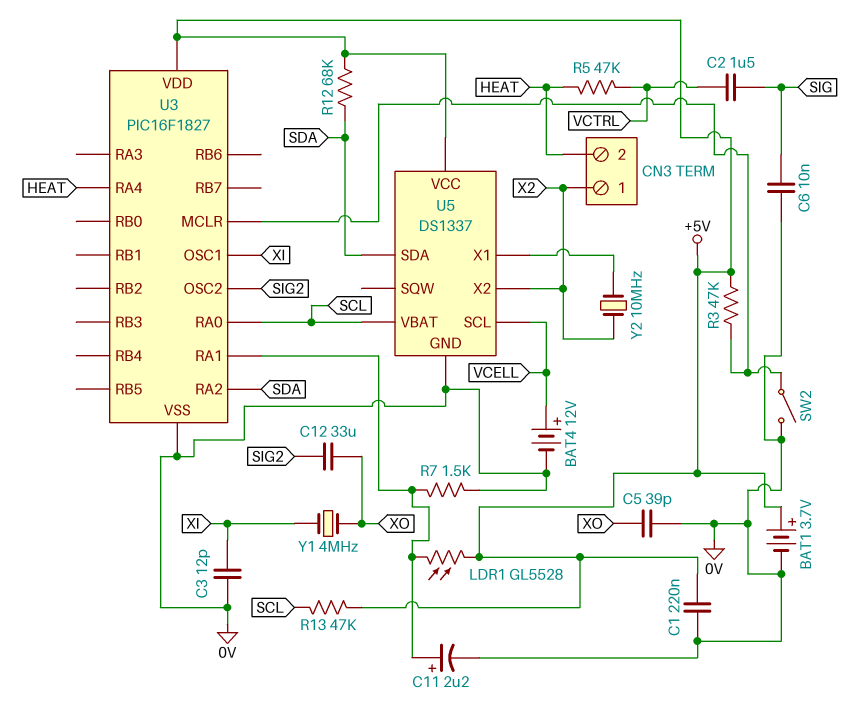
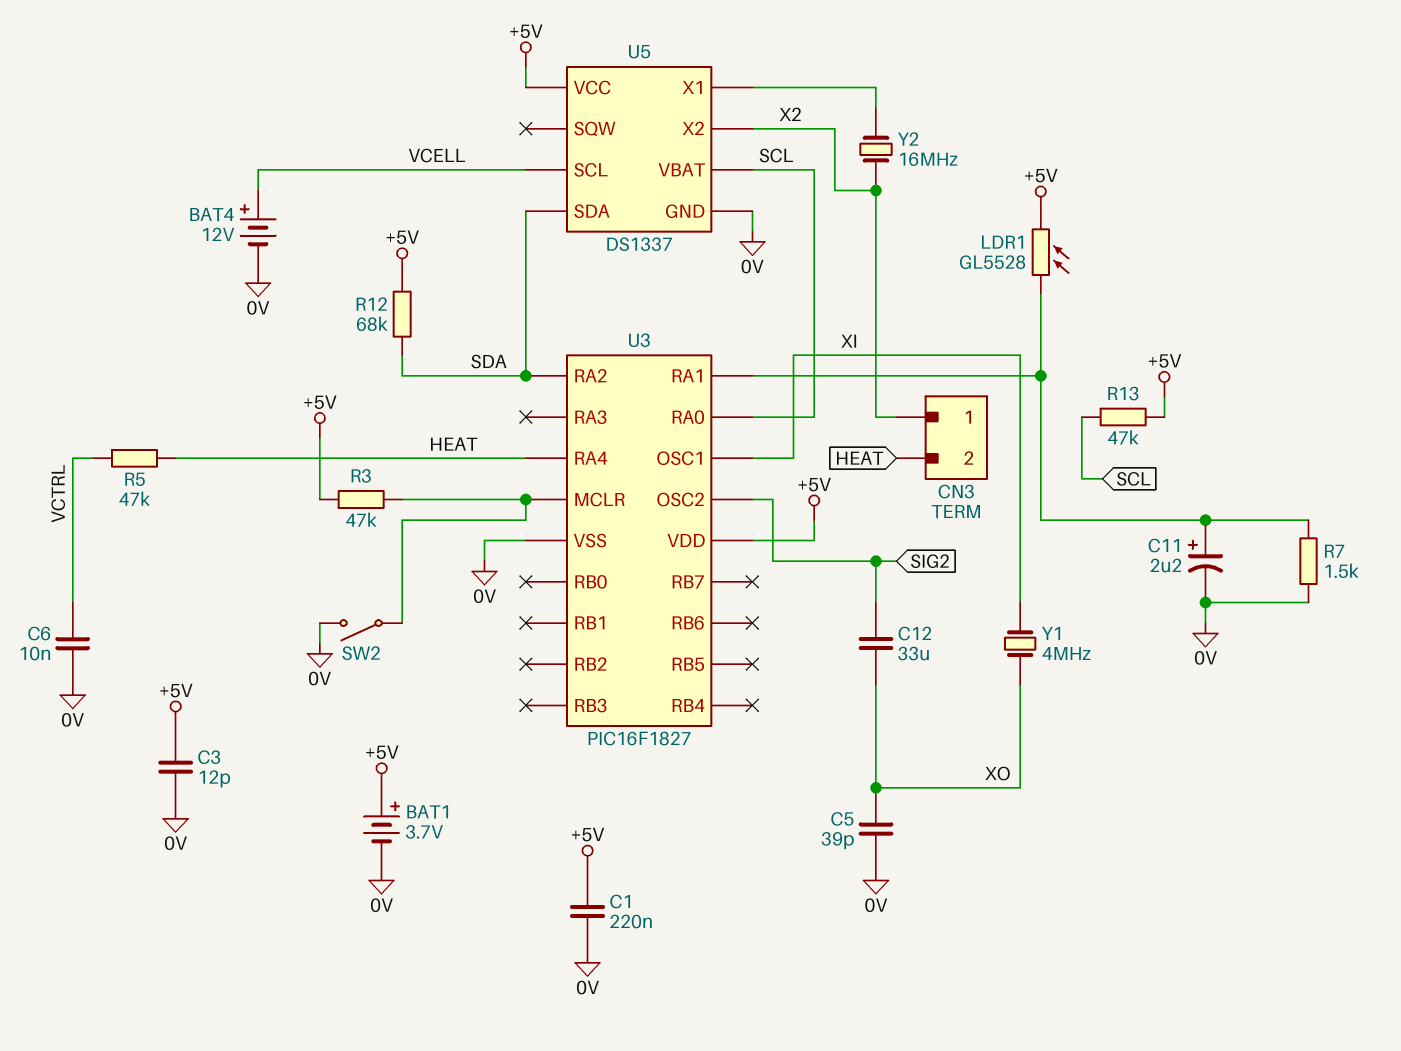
C2: 1.5uF (SIG, VCTRL) -> none
C3: 12pF (0V, XI) -> 12pF (+5V, 0V)
C6: 10nF (0V, SIG) -> 10nF (0V, VCTRL)
Y2: 10MHz (U5/X1, X2) -> 16MHz (U5/X1, X2)

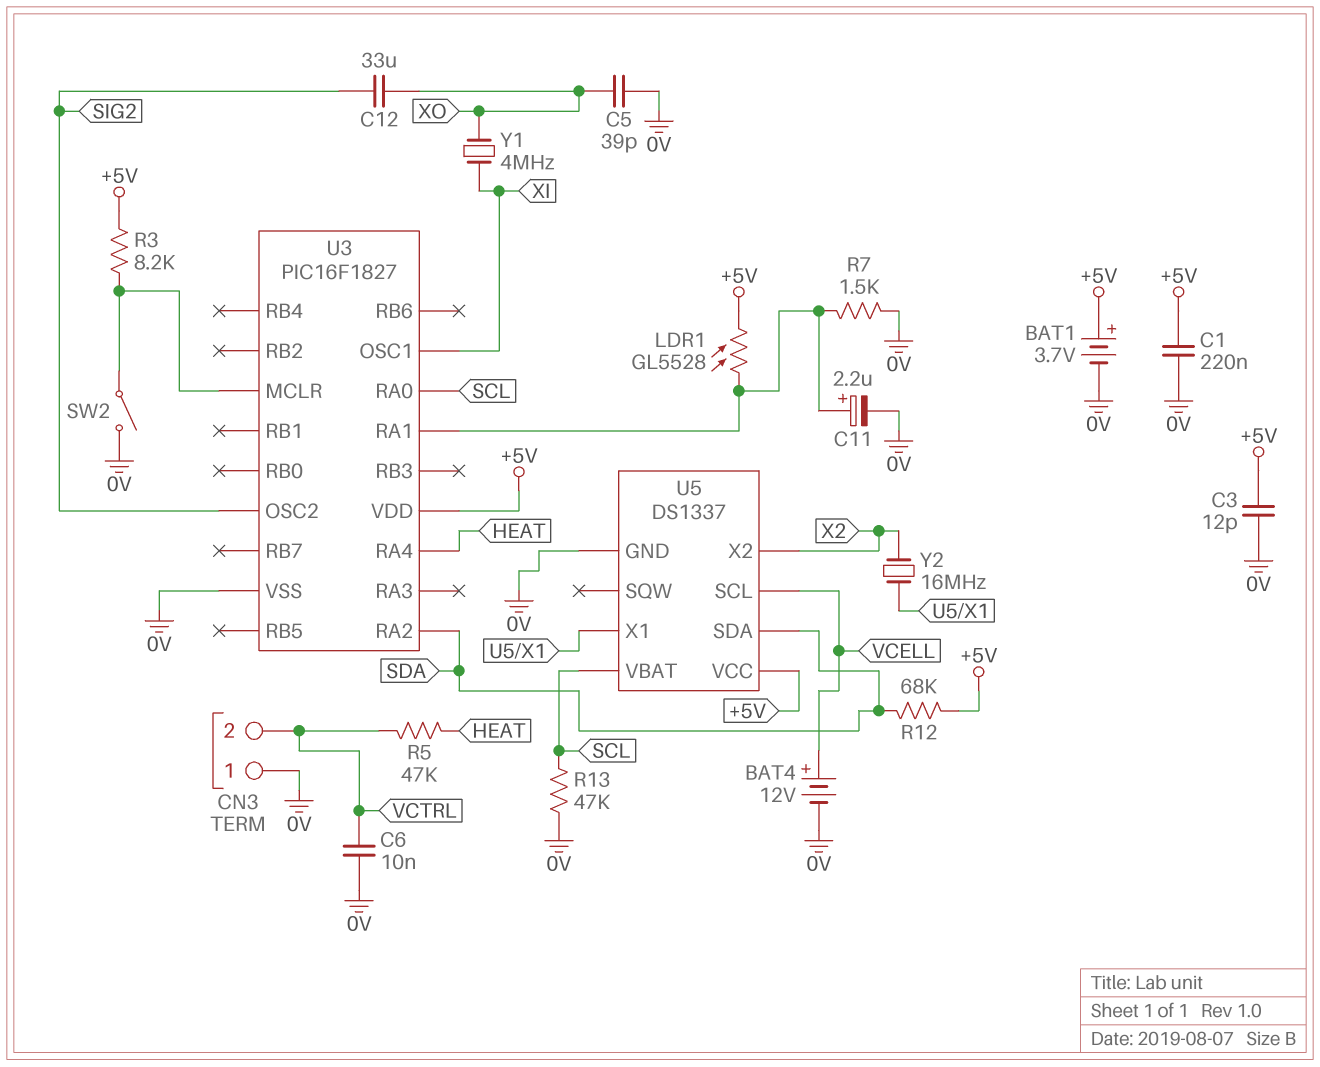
CN3 pin 1: X2 -> 0V
CN3 pin 2: HEAT -> VCTRL
R3: 47k (+5V, U3/MCLR) -> 8.2k (+5V, U3/MCLR)
R13: 47k (+5V, SCL) -> 47k (0V, SCL)

